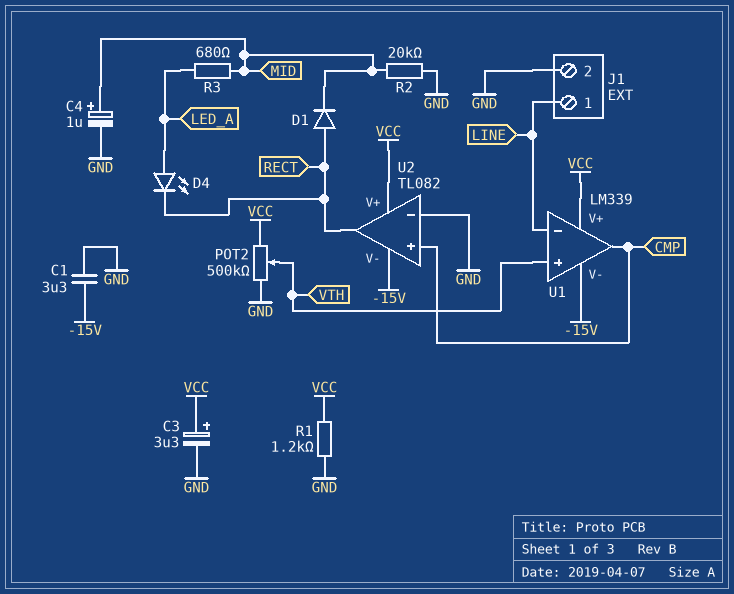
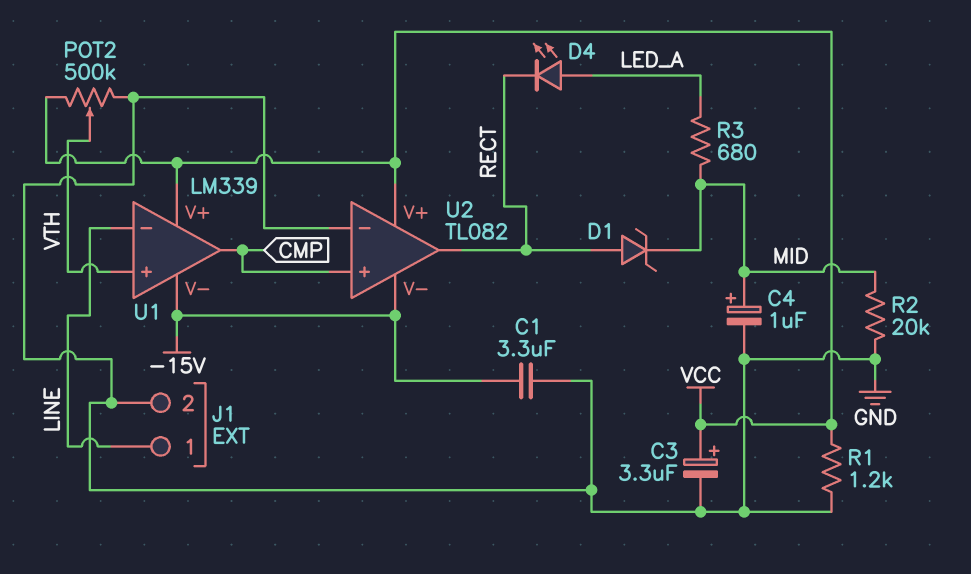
D1: diode (A RECT, K MID) -> zener (A RECT, K MID)

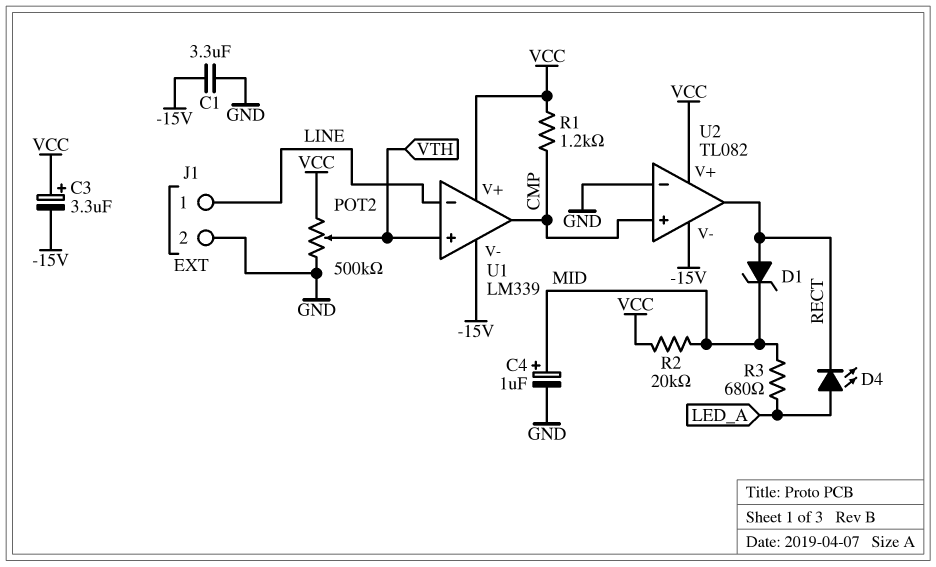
C3: 3.3uF (plus VCC, minus GND) -> 3.3uF (plus VCC, minus -15V)
R1: 1.2k (GND, VCC) -> 1.2k (CMP, VCC)
R2: 20k (GND, MID) -> 20k (MID, VCC)

